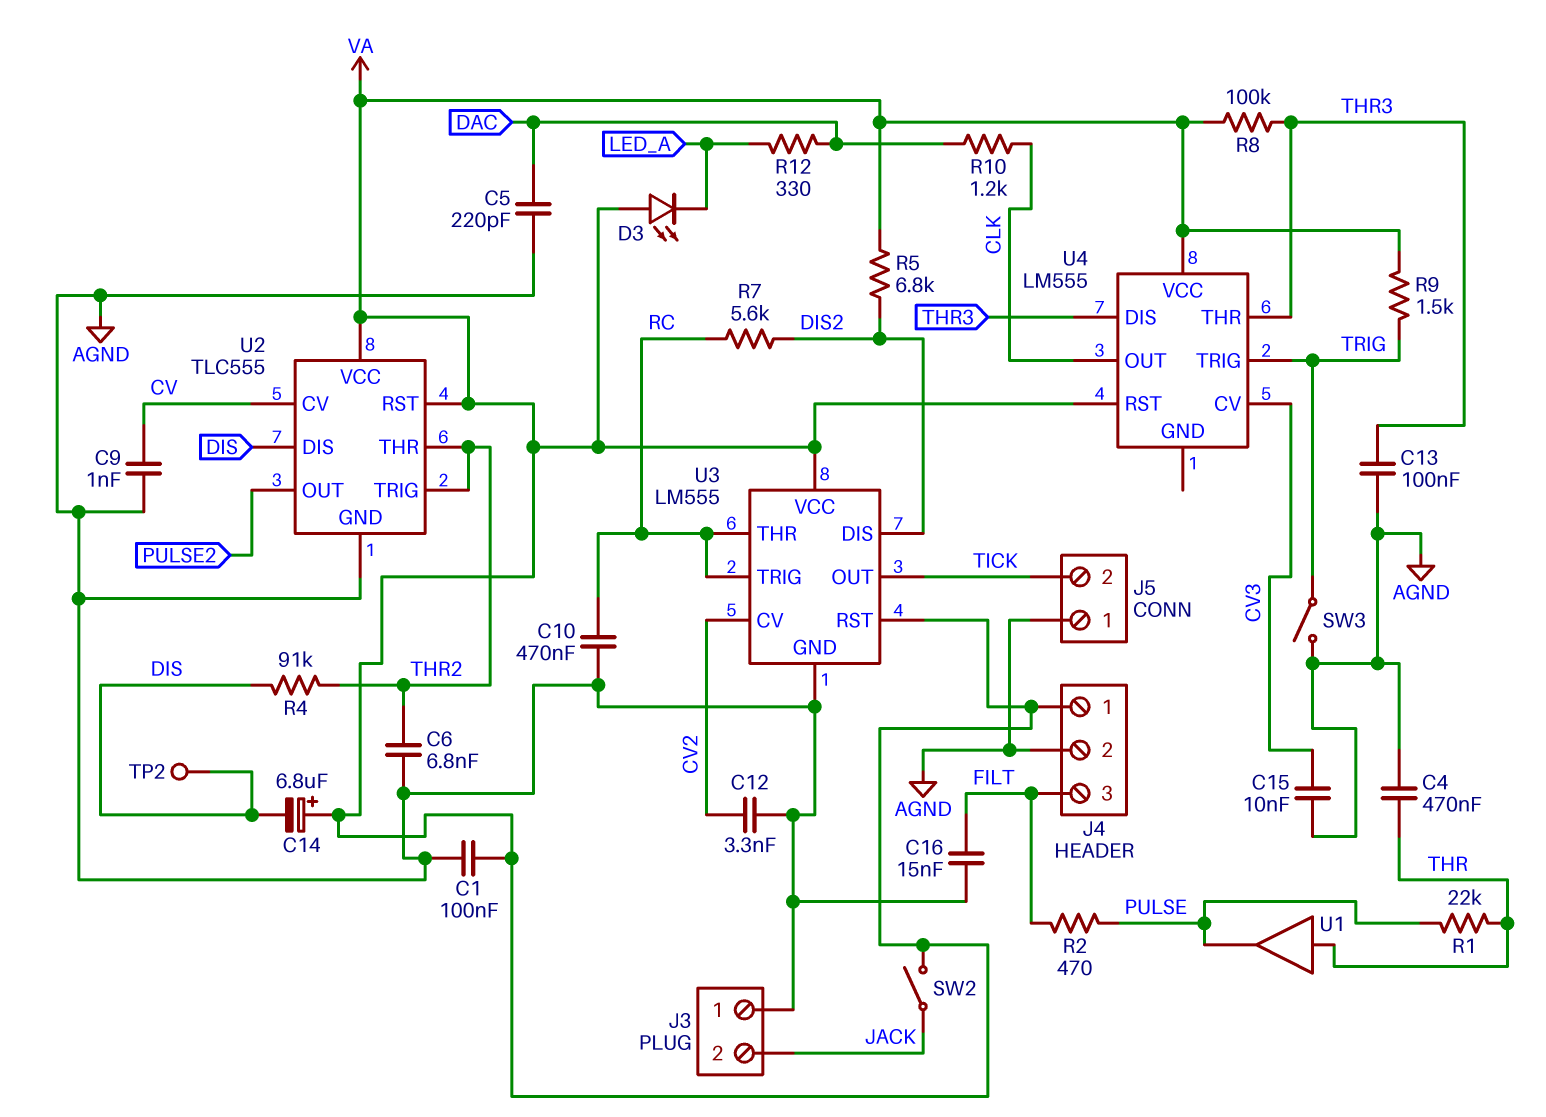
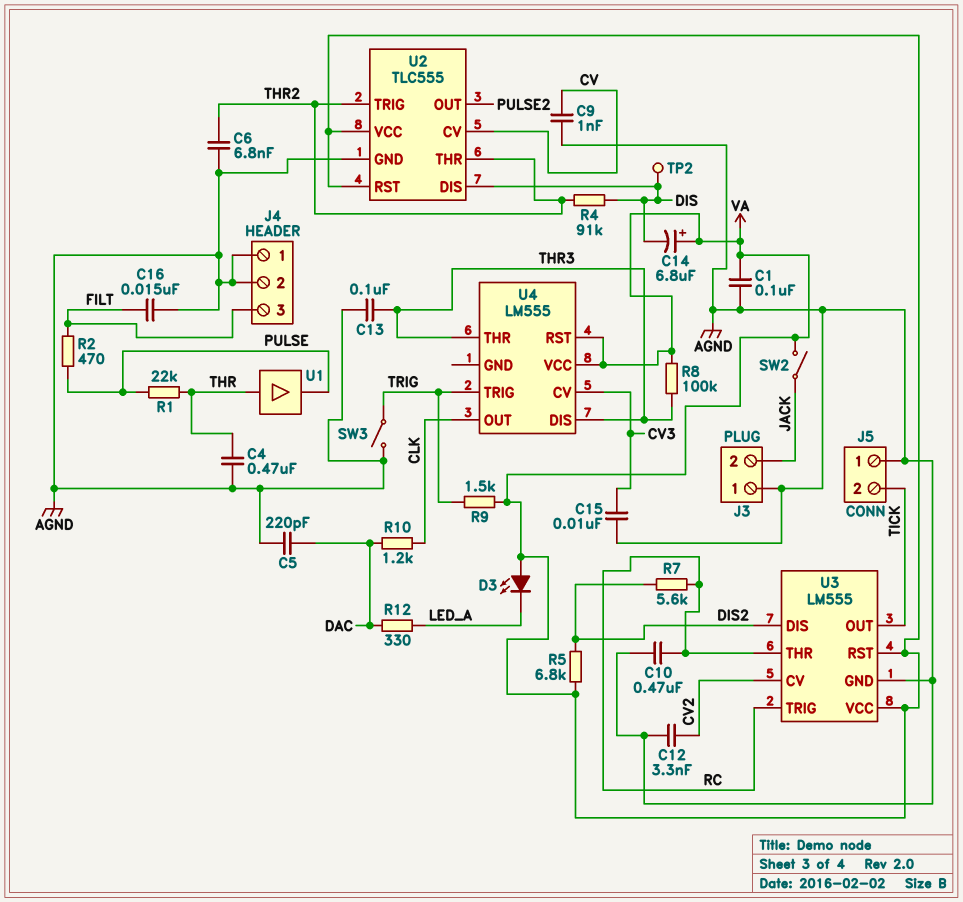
J4 pin 1: VA -> AGND

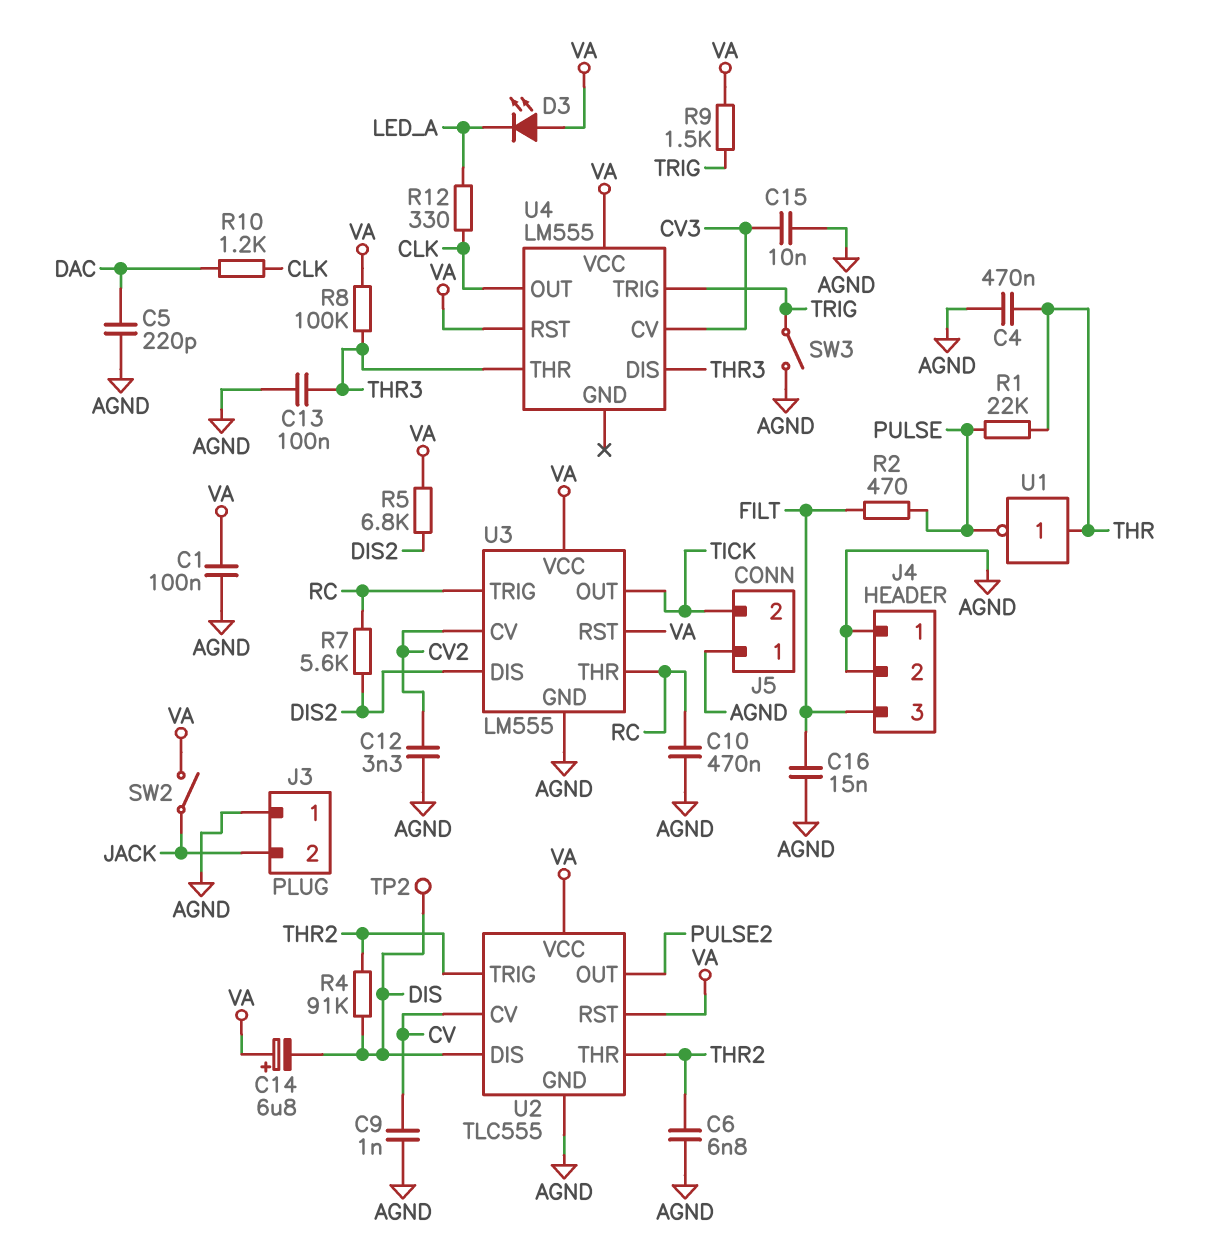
R12: 330 (DAC, LED_A) -> 330 (CLK, LED_A)
U1: buffer (in THR, out PULSE) -> NOT (in THR, out PULSE)

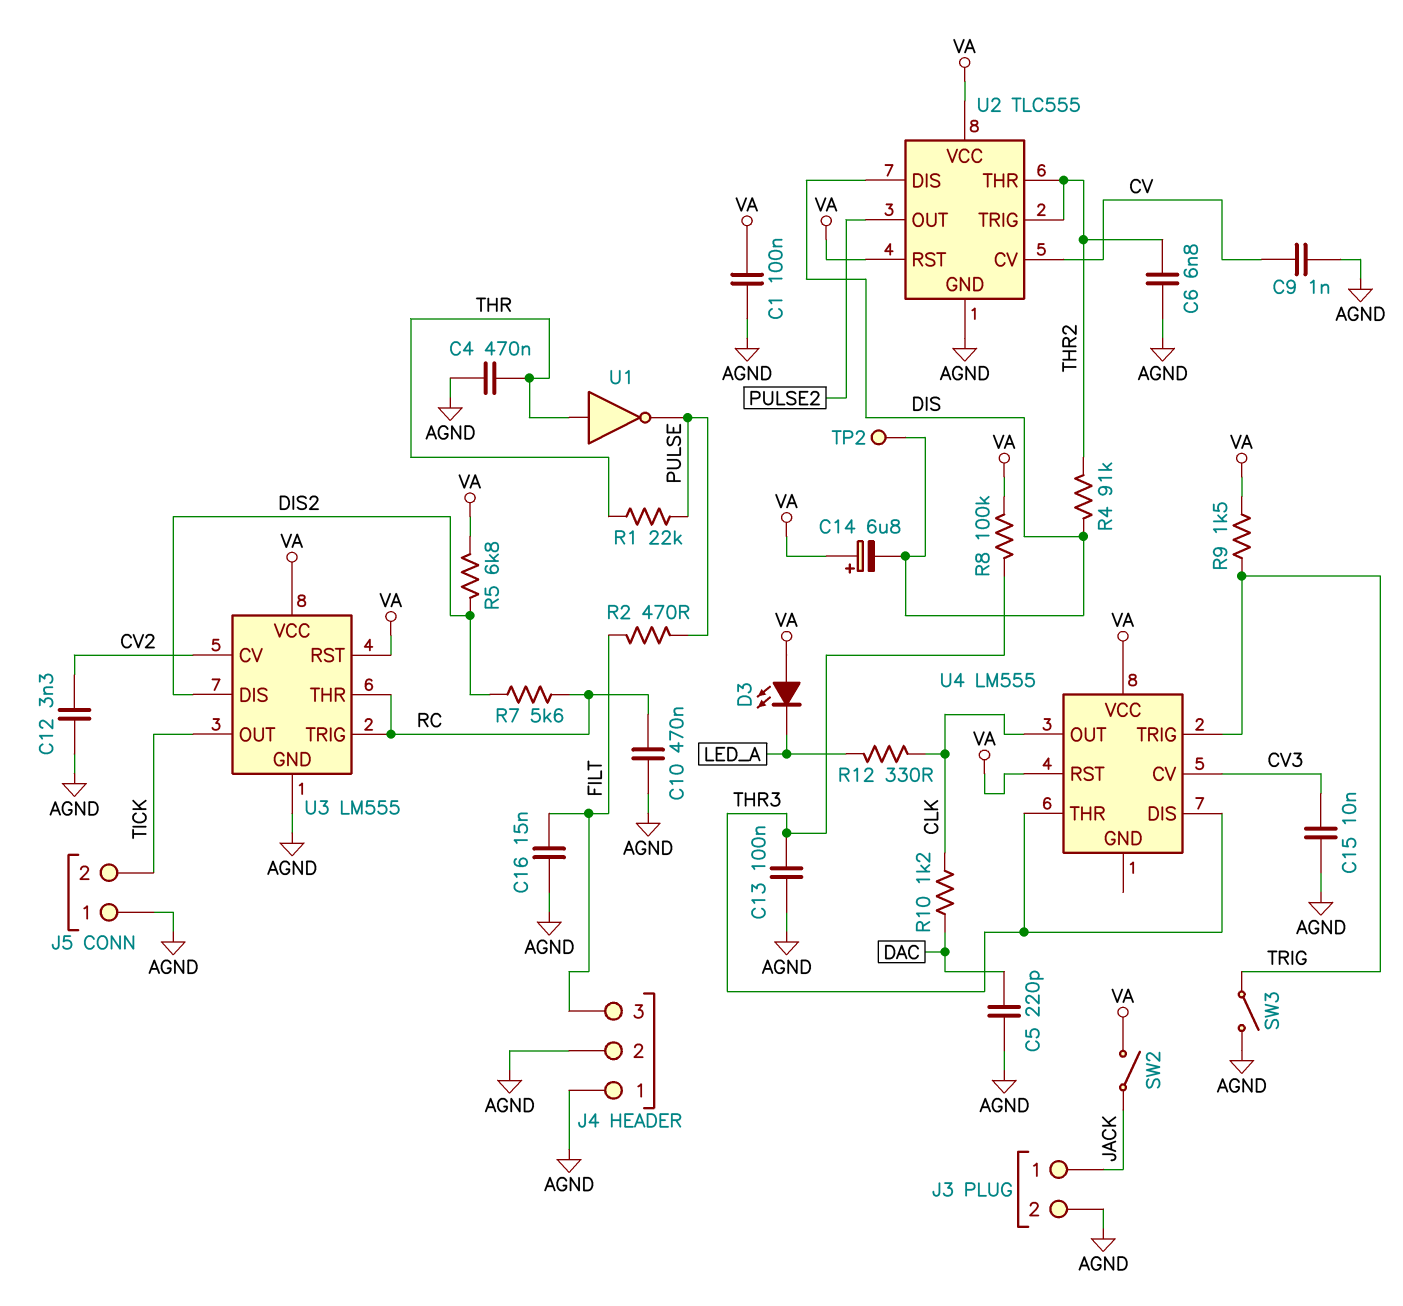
J3 pin 1: AGND -> JACK
J3 pin 2: JACK -> AGND

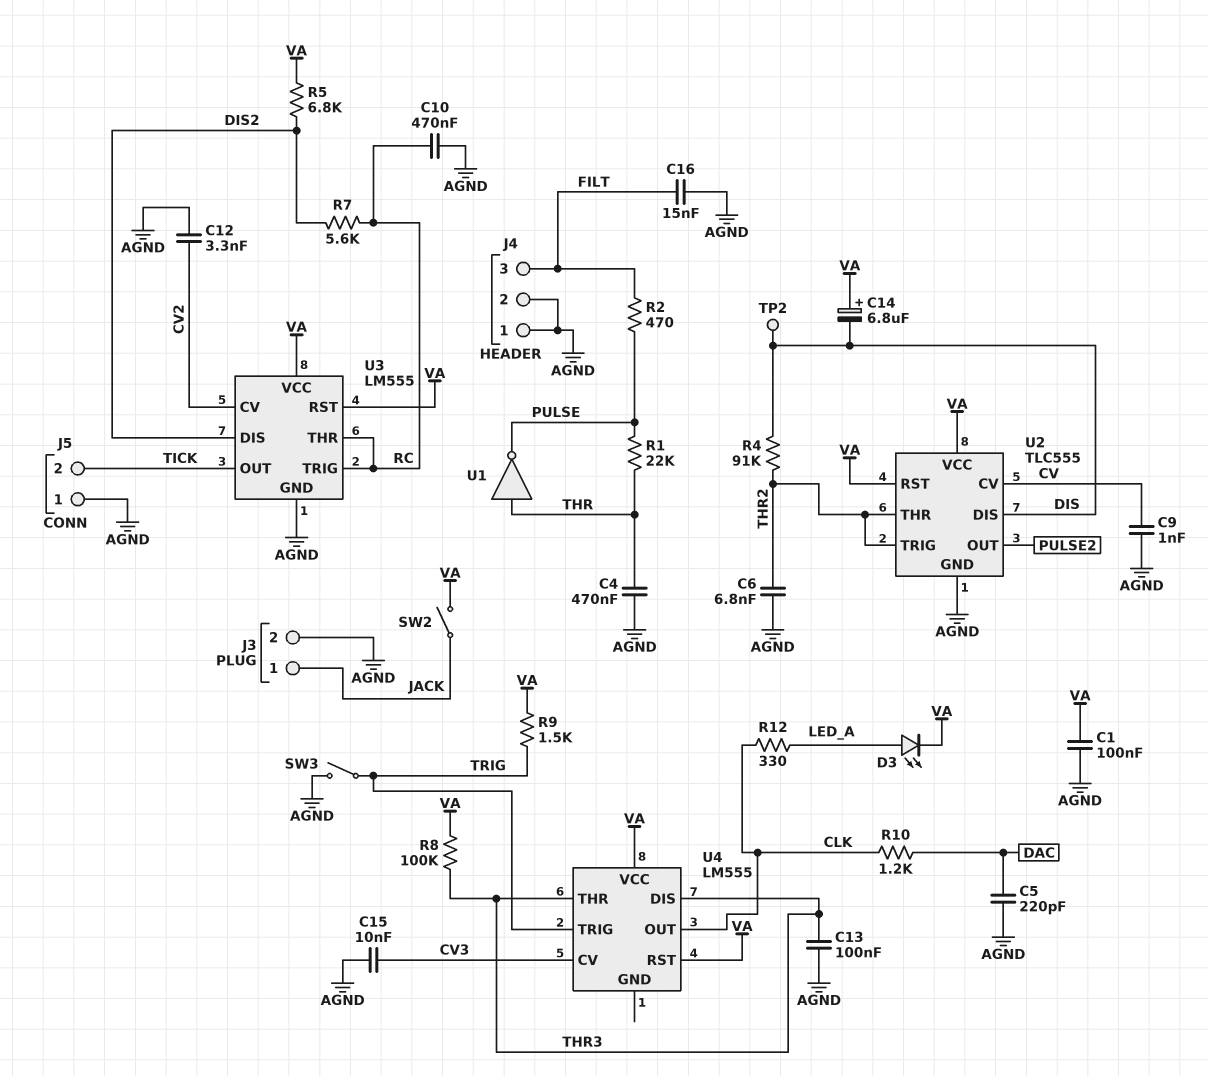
D3: LED (A VA, K LED_A) -> LED (A LED_A, K VA)

